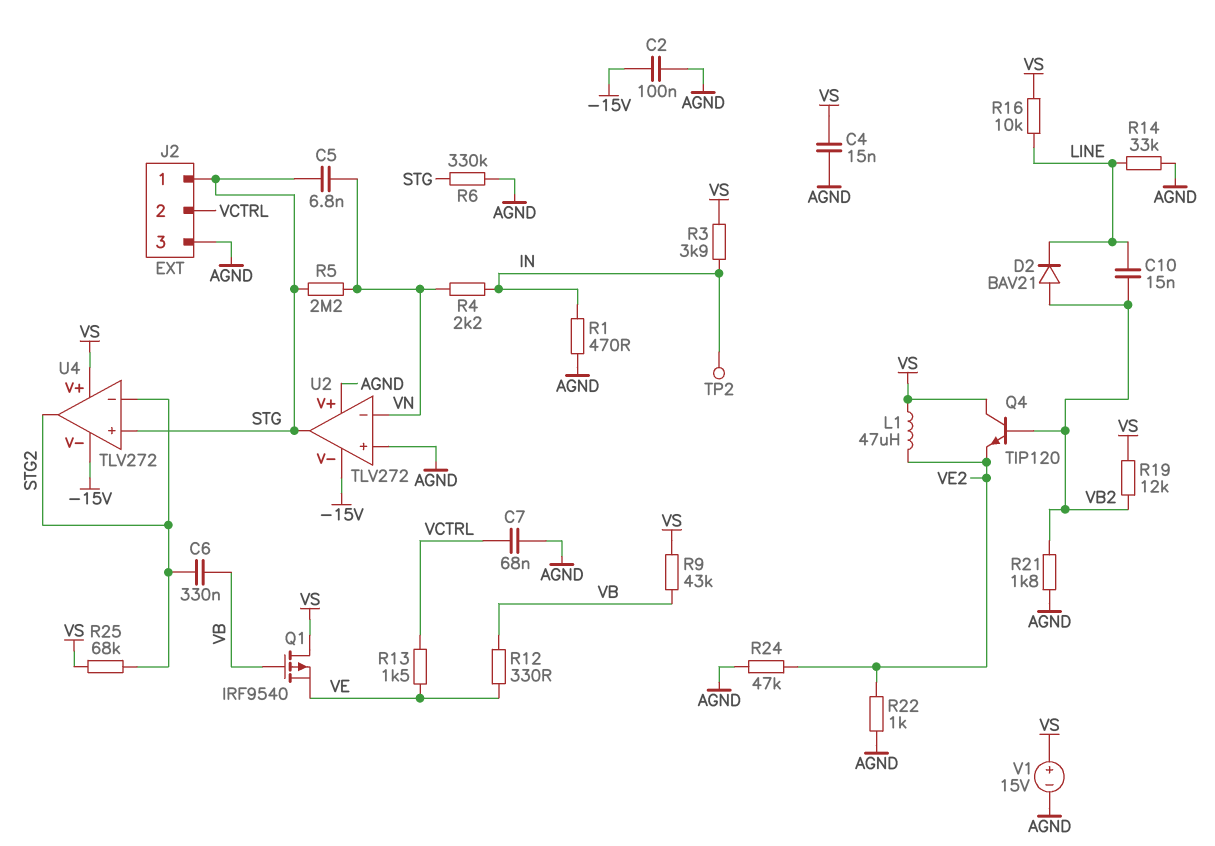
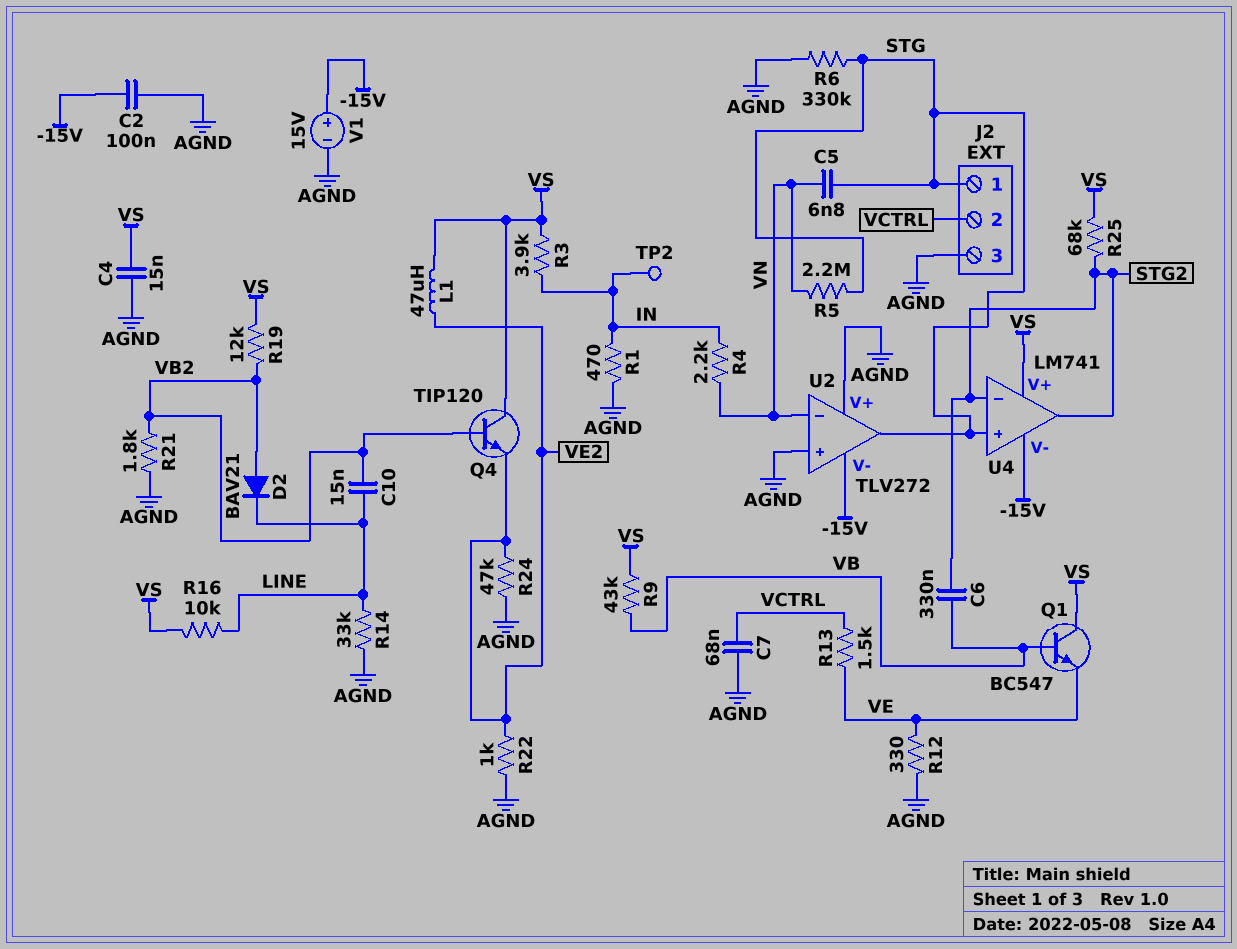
Q1: PMOS IRF9540 (G VB, D VS, S VE) -> NPN BC547 (B VB, C VS, E VE)
R12: 330 (VB, VE) -> 330 (AGND, VE)
U4: TLV272 -> LM741
V1: 15V (plus VS, minus AGND) -> 15V (plus -15V, minus AGND)

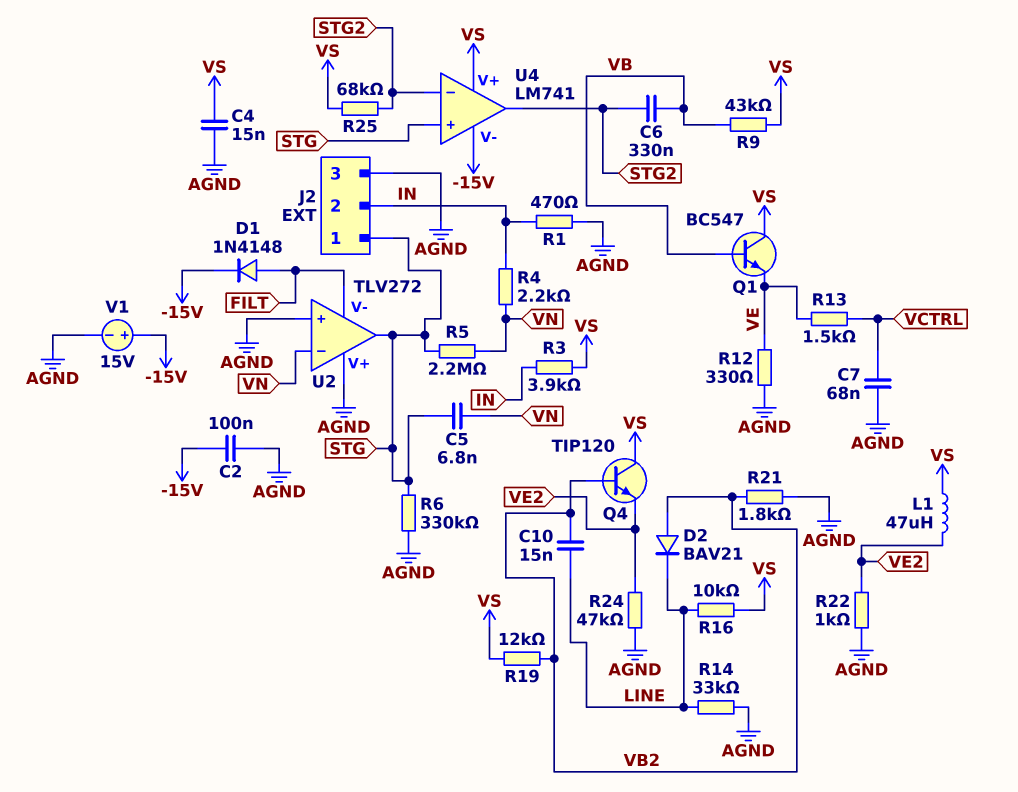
D1: none -> diode 1N4148 (A FILT, K -15V)
J2 pin 2: VCTRL -> IN
TP2: test point (IN) -> none
U2 pin V-: -15V -> FILT

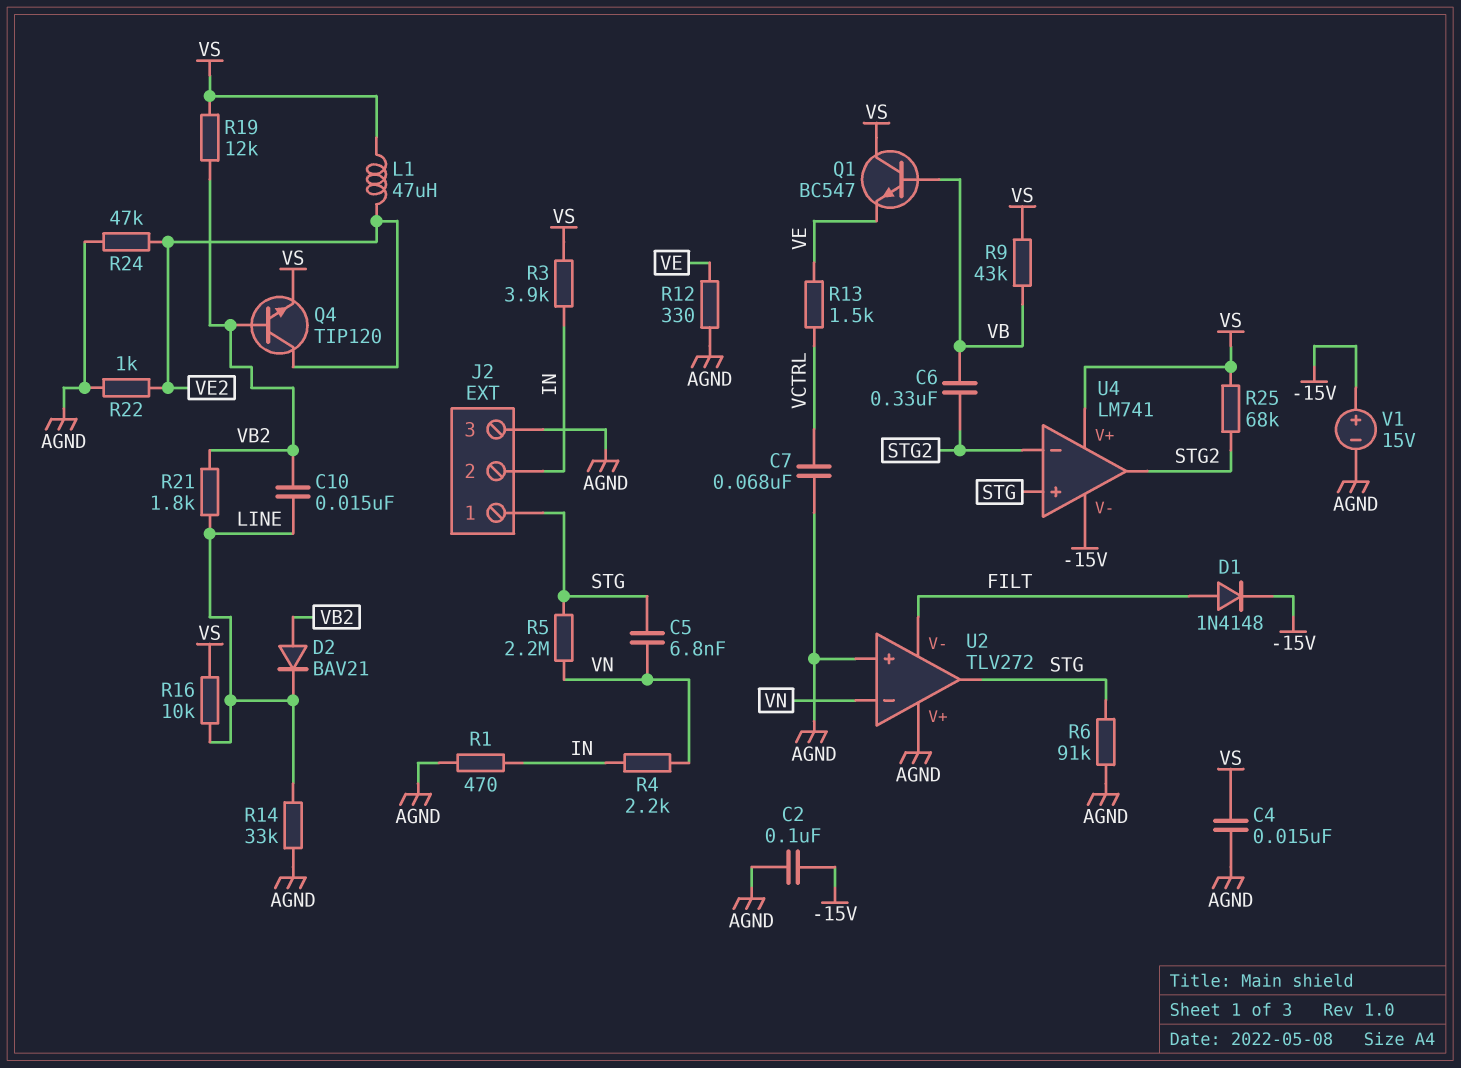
Q4: NPN TIP120 (B VB2, C VS, E VE2) -> NPN TIP120 (B VB2, C VE2, E VS)
R6: 330k (AGND, STG) -> 91k (AGND, STG)
R21: 1.8k (AGND, VB2) -> 1.8k (LINE, VB2)

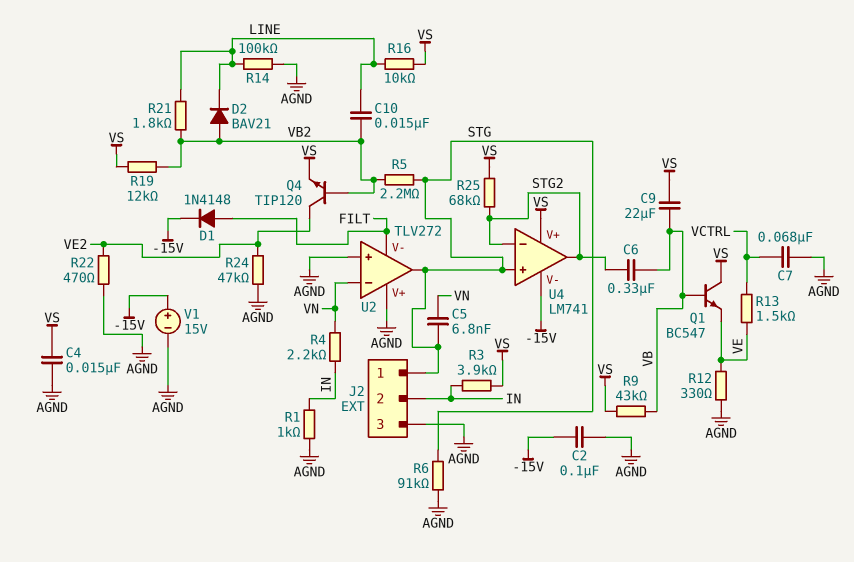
C9: none -> 22uF (VB, VS)
L1: 47uH (VE2, VS) -> none
R1: 470 (AGND, IN) -> 1k (AGND, IN)
R5: 2.2M (STG, VN) -> 2.2M (STG, VB2)
R14: 33k (AGND, LINE) -> 100k (AGND, LINE)
R22: 1k (AGND, VE2) -> 470 (AGND, VE2)

